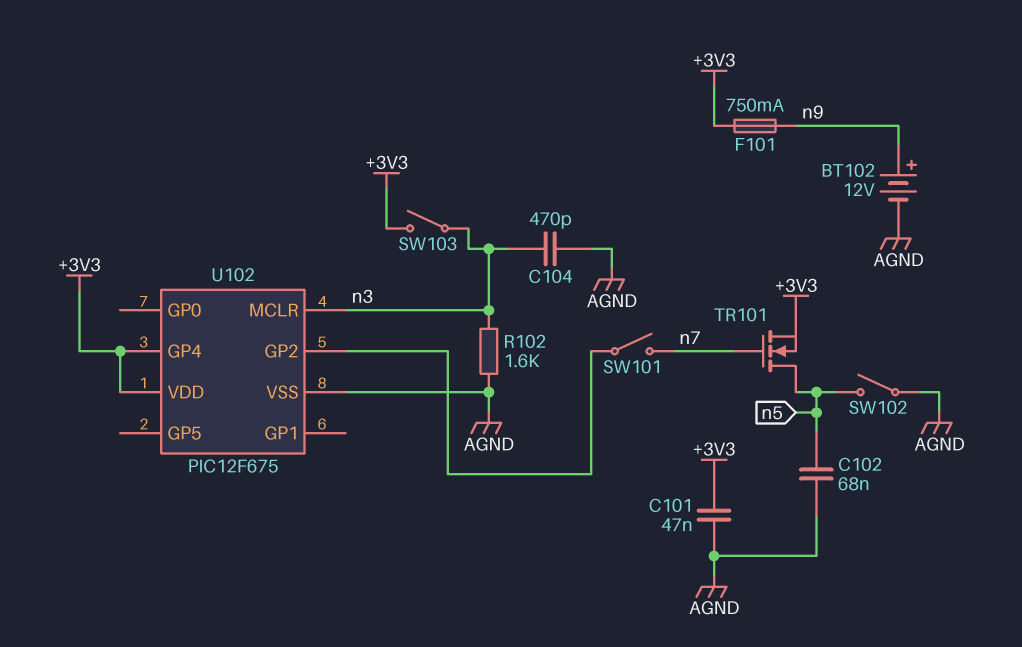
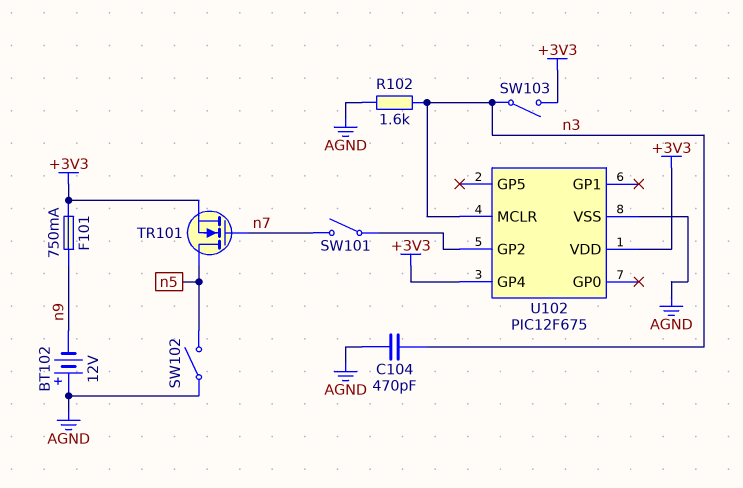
BT102: 12V (plus n9, minus AGND) -> 12V (plus AGND, minus n9)
C101: 47nF (+3V3, AGND) -> none
C102: 68nF (AGND, n5) -> none

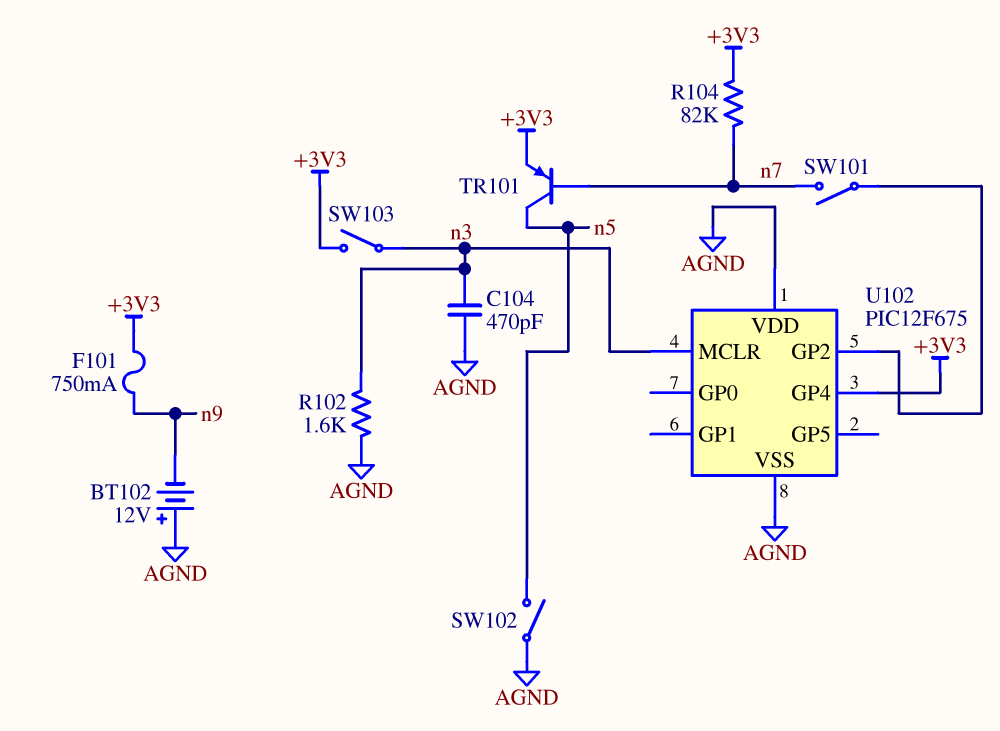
R104: none -> 82k (+3V3, n7)
TR101: NMOS (G n7, D n5, S +3V3) -> PNP (B n7, C n5, E +3V3)
U102 pin VDD: +3V3 -> AGND

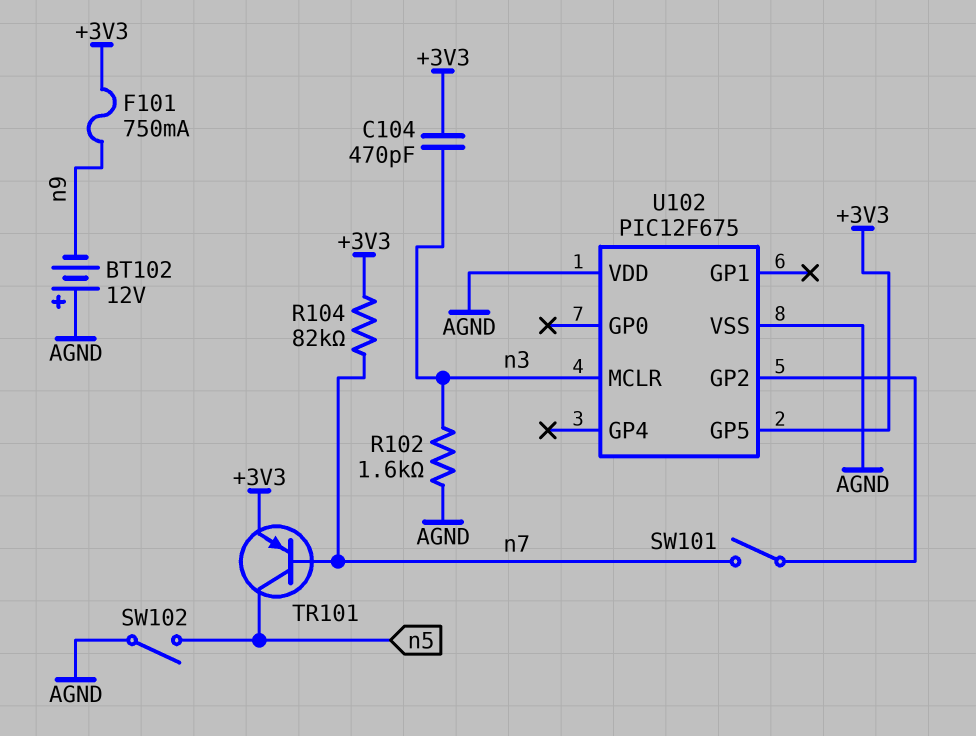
C104: 470pF (AGND, n3) -> 470pF (+3V3, n3)
SW103: switch (+3V3, n3) -> none
U102 pin GP4: +3V3 -> none
U102 pin GP5: none -> +3V3

